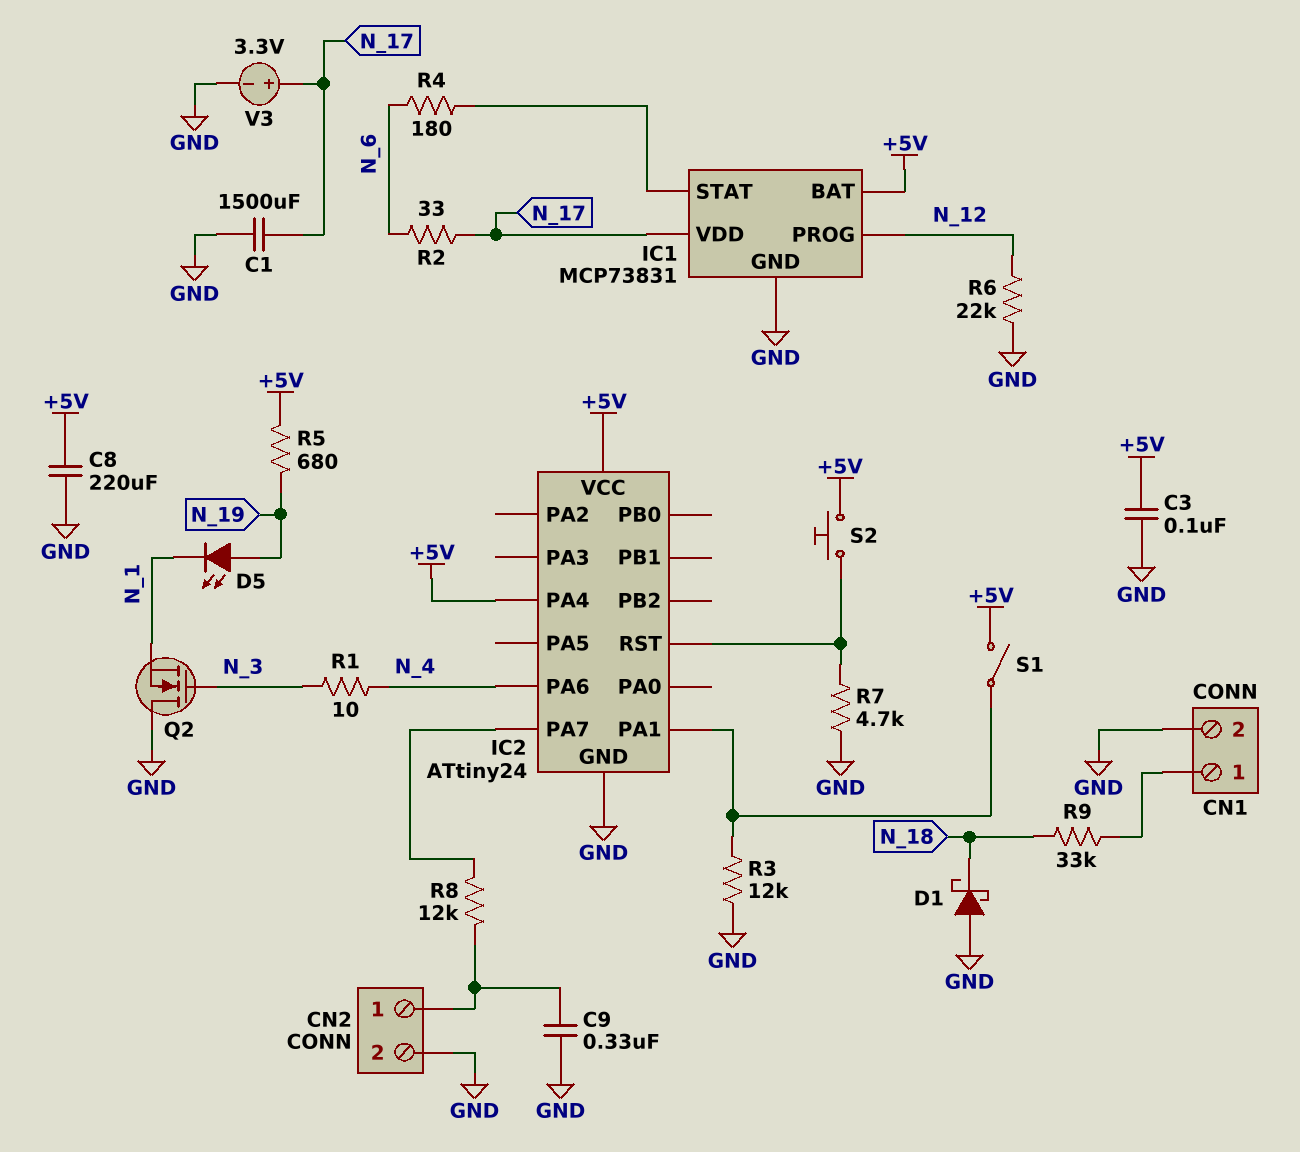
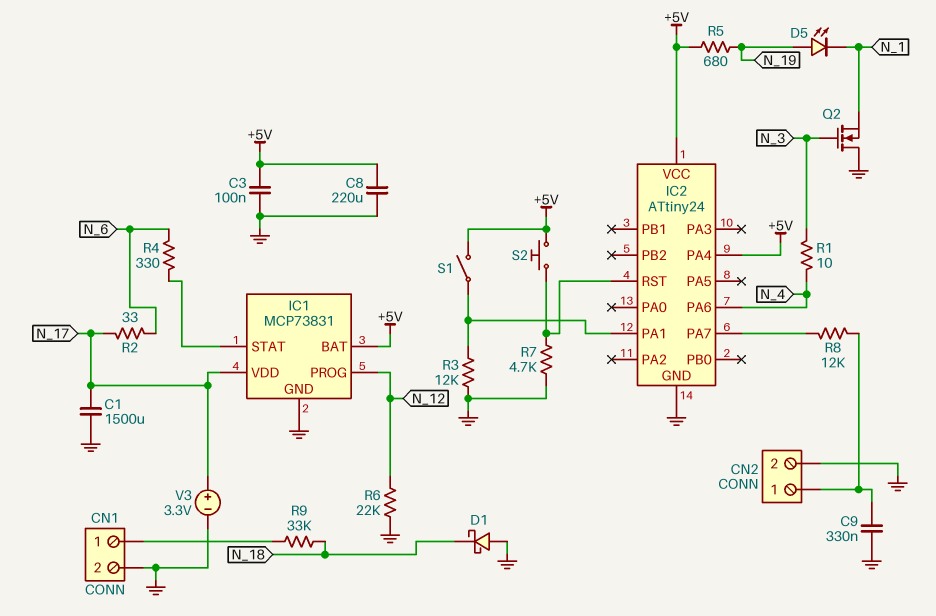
R4: 180 (IC1/STAT, N_6) -> 330 (IC1/STAT, N_6)

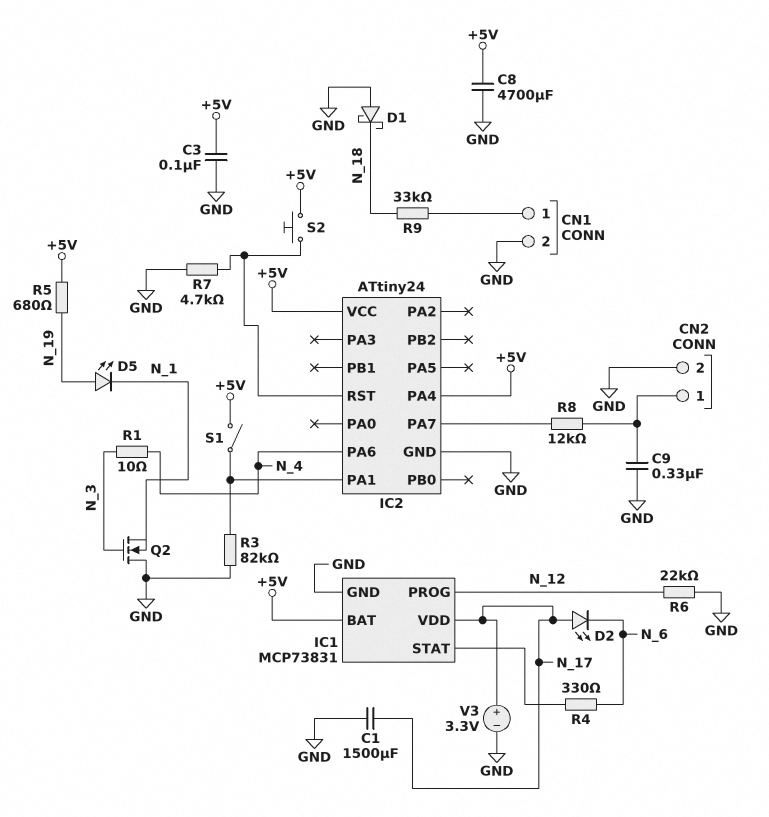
C8: 220uF (+5V, GND) -> 4700uF (+5V, GND)
D2: none -> LED (A N_17, K N_6)
R2: 33 (N_6, N_17) -> none
R3: 12k (GND, IC2/PA1) -> 82k (GND, IC2/PA1)

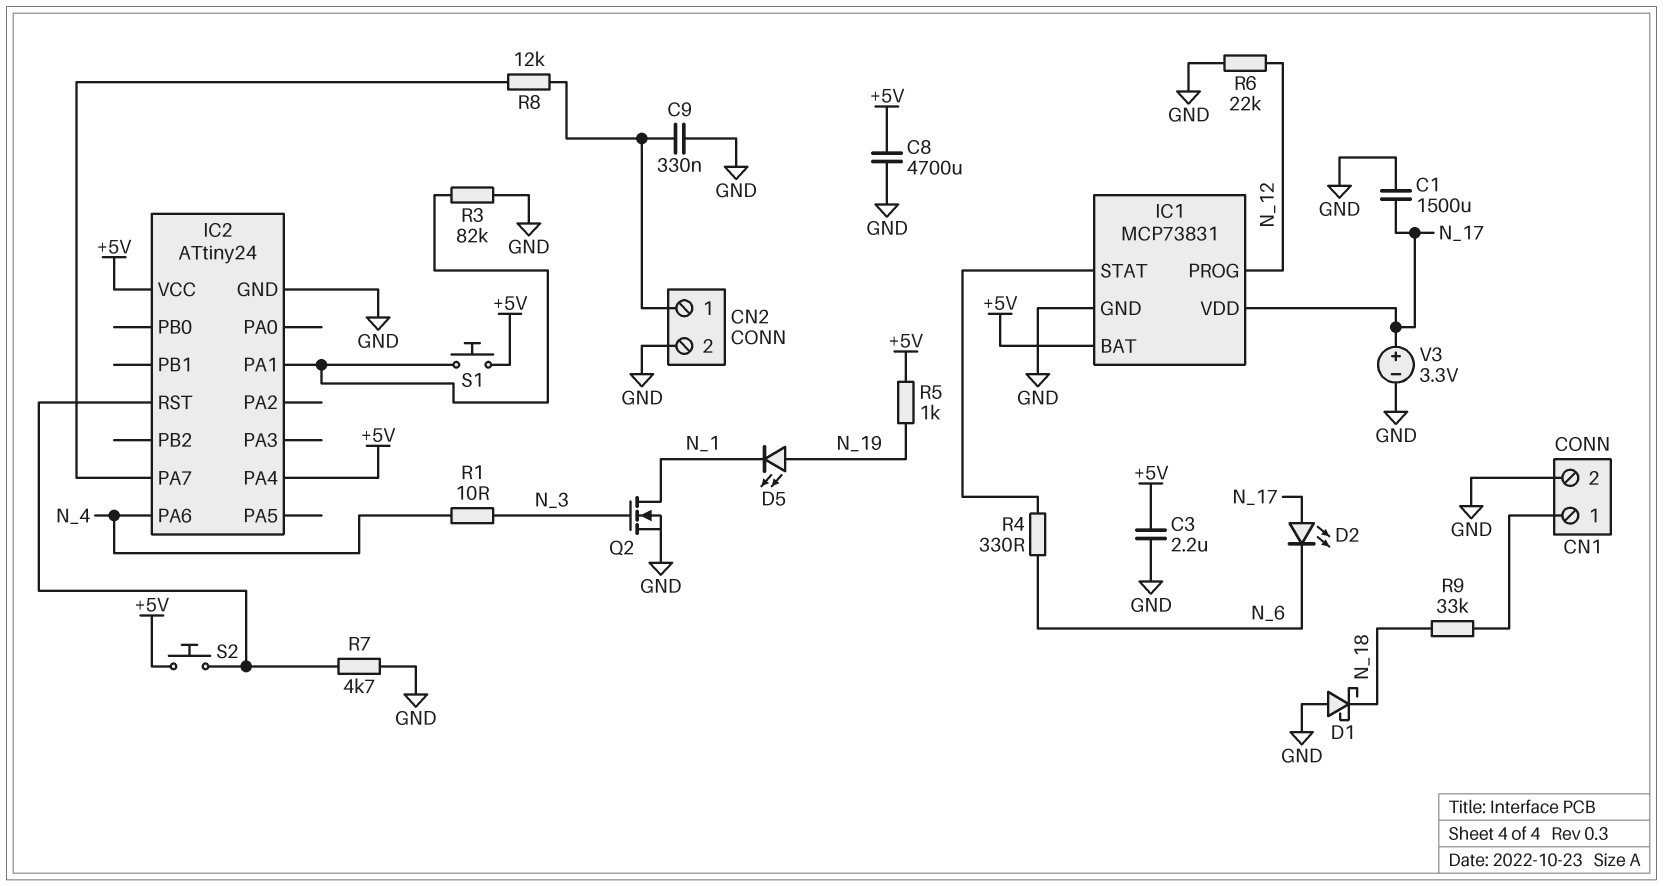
C3: 100nF (+5V, GND) -> 2.2uF (+5V, GND)
Q2: NMOS (G N_3, D GND, S N_1) -> NMOS (G N_3, D N_1, S GND)
R5: 680 (+5V, N_19) -> 1k (+5V, N_19)
S1: switch (+5V, IC2/PA1) -> button (+5V, IC2/PA1)

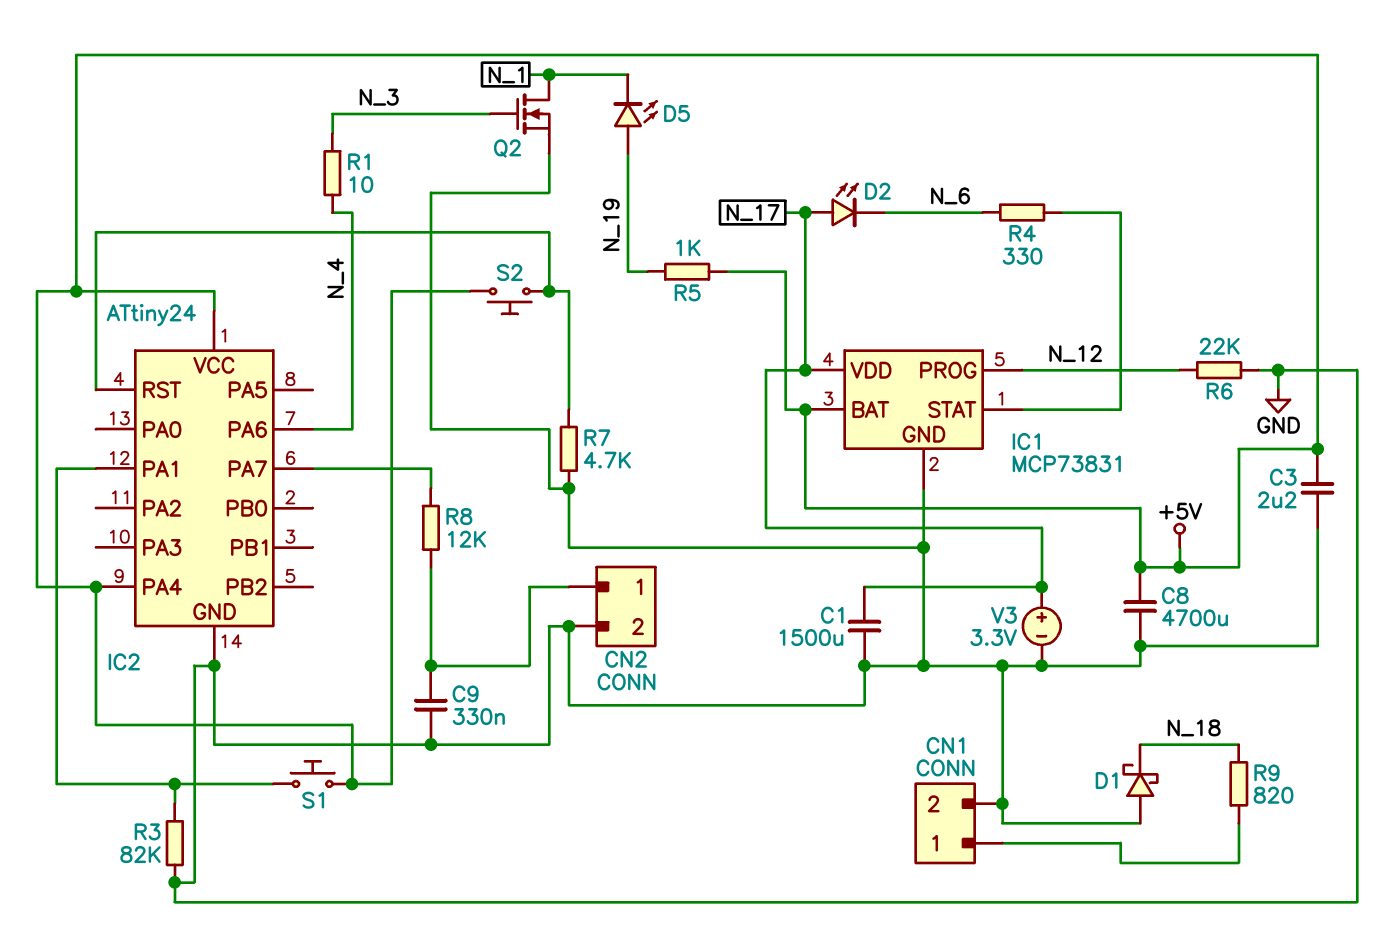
R9: 33k (CN1/1, N_18) -> 820 (CN1/1, N_18)

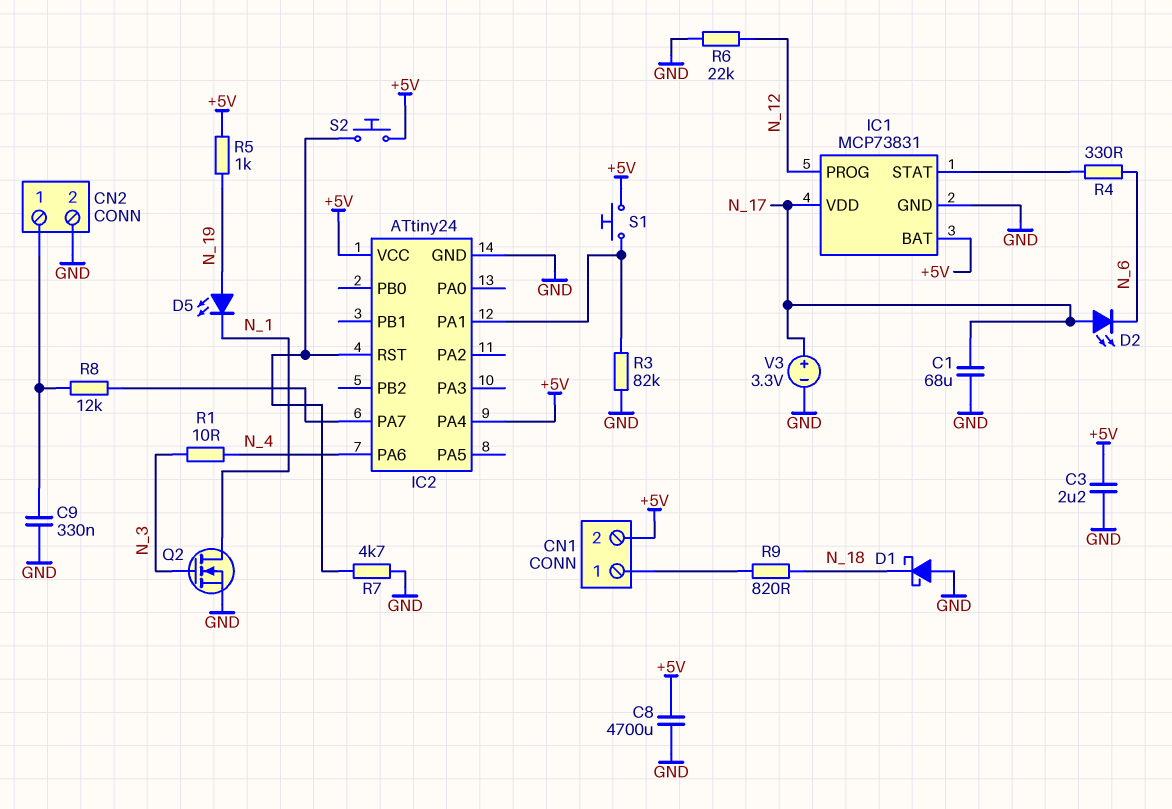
C1: 1500uF (GND, N_17) -> 68uF (GND, N_17)
CN1 pin 2: GND -> +5V

